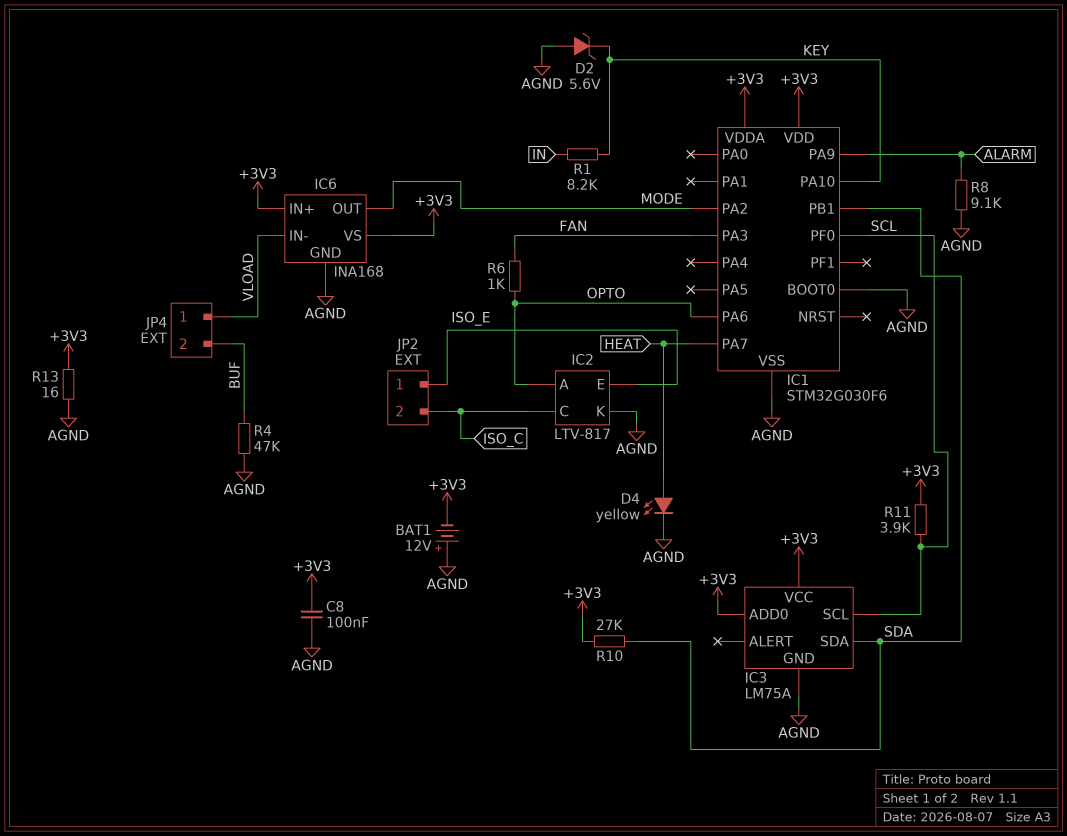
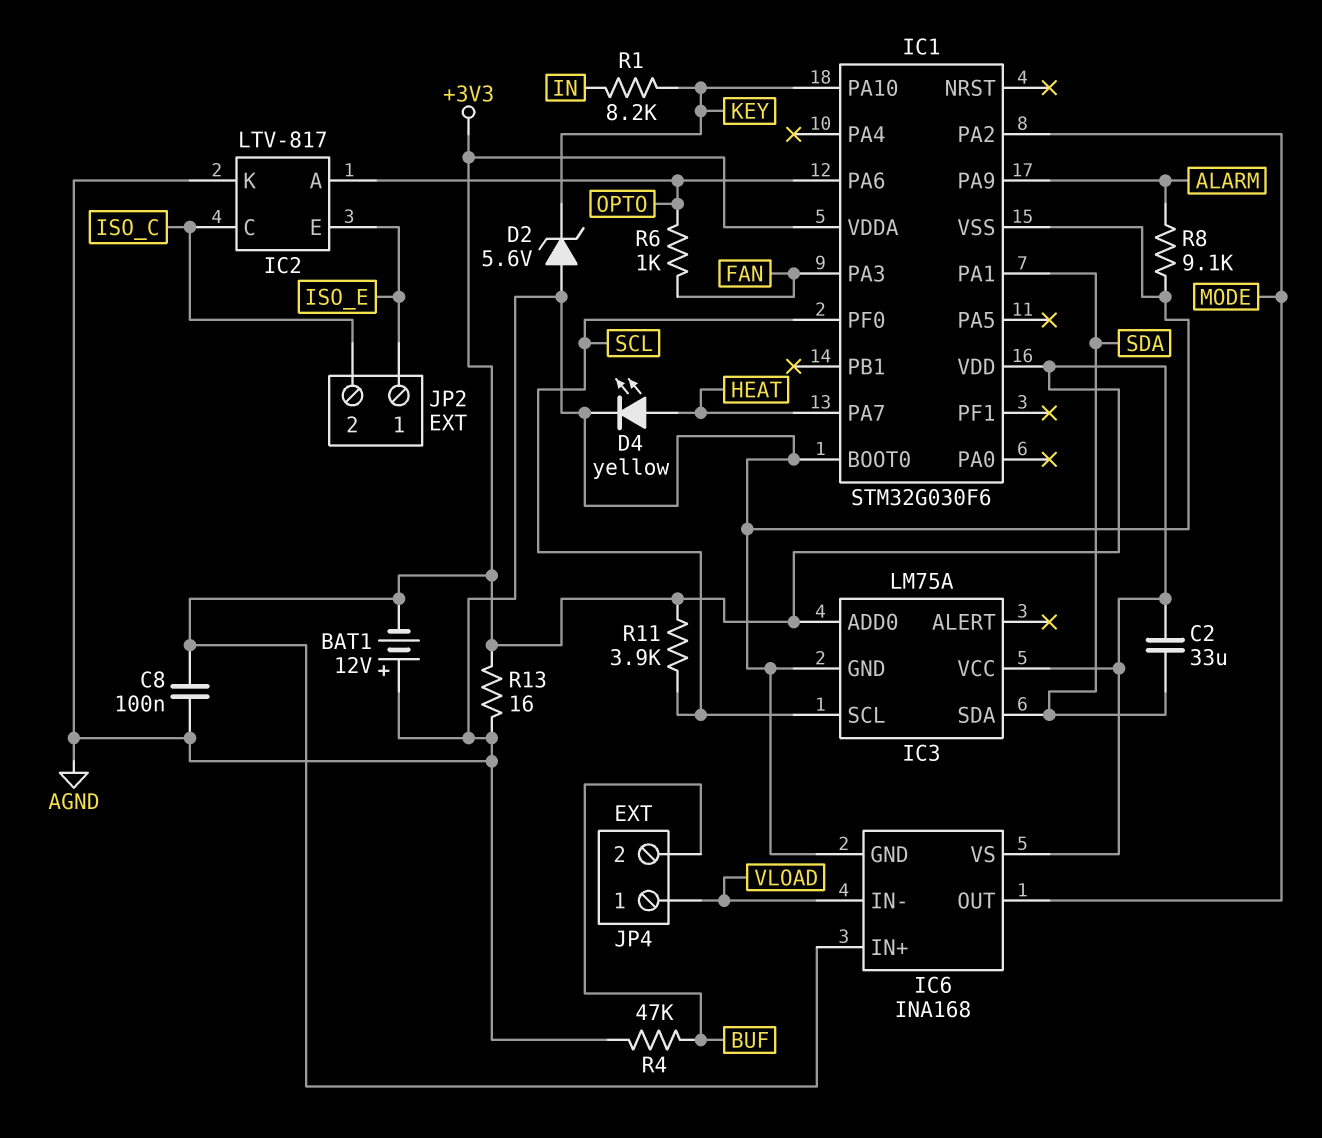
C2: none -> 33uF (+3V3, SDA)
IC1 pin PA1: none -> SDA
IC1 pin PB1: SDA -> none
R10: 27k (+3V3, SDA) -> none

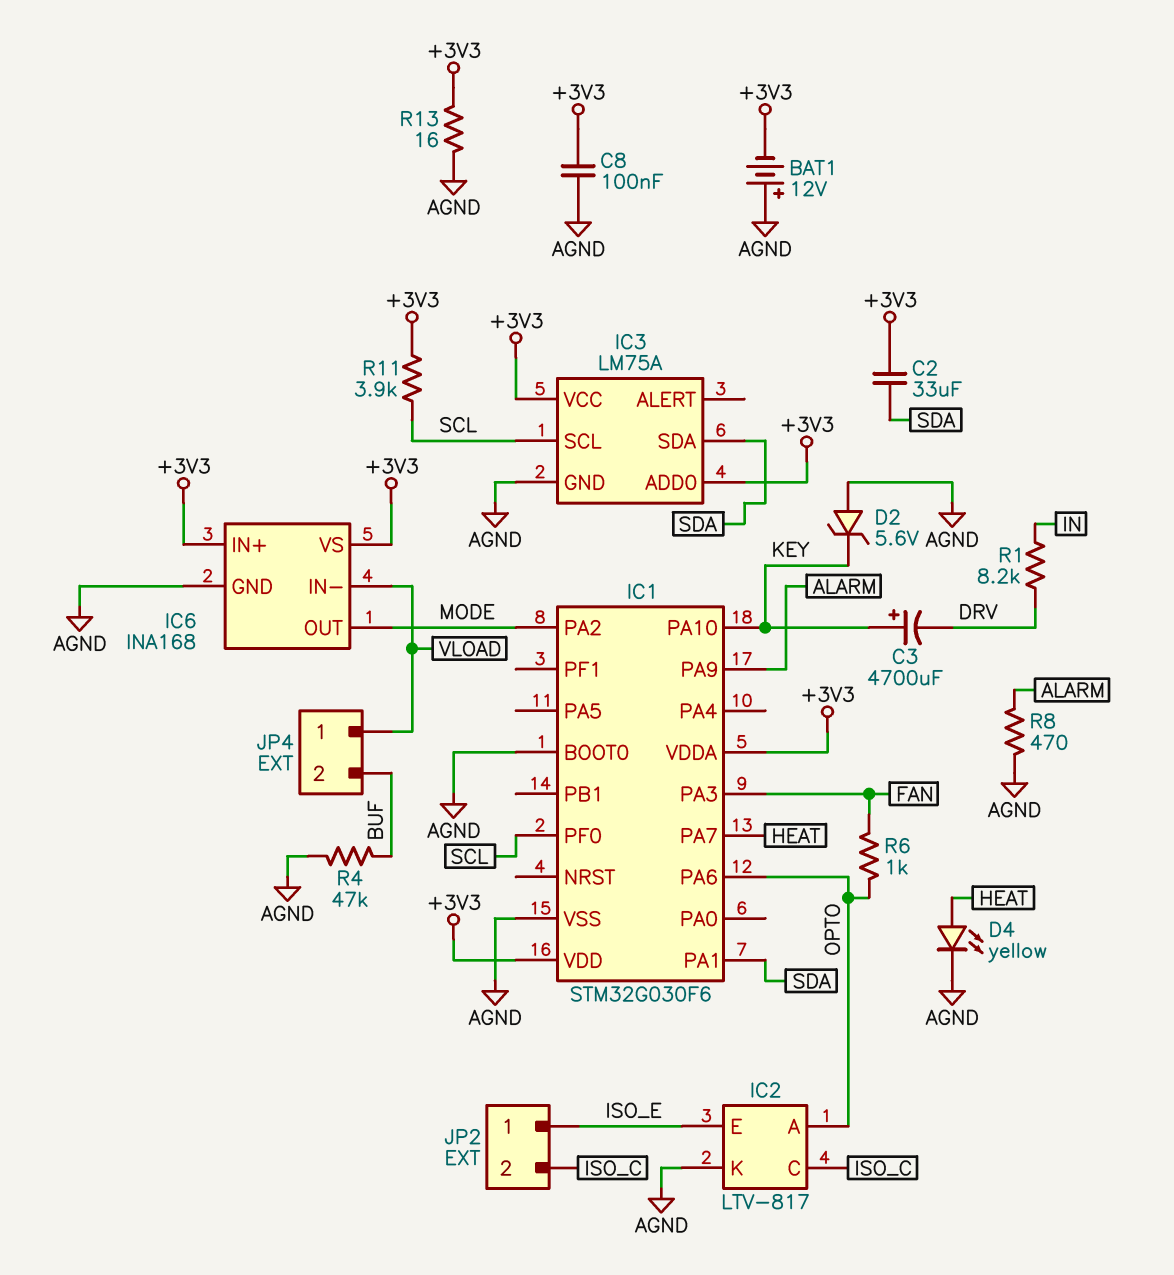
C3: none -> 4700uF (plus KEY, minus DRV)
R1: 8.2k (IN, KEY) -> 8.2k (DRV, IN)
R8: 9.1k (AGND, ALARM) -> 470 (AGND, ALARM)

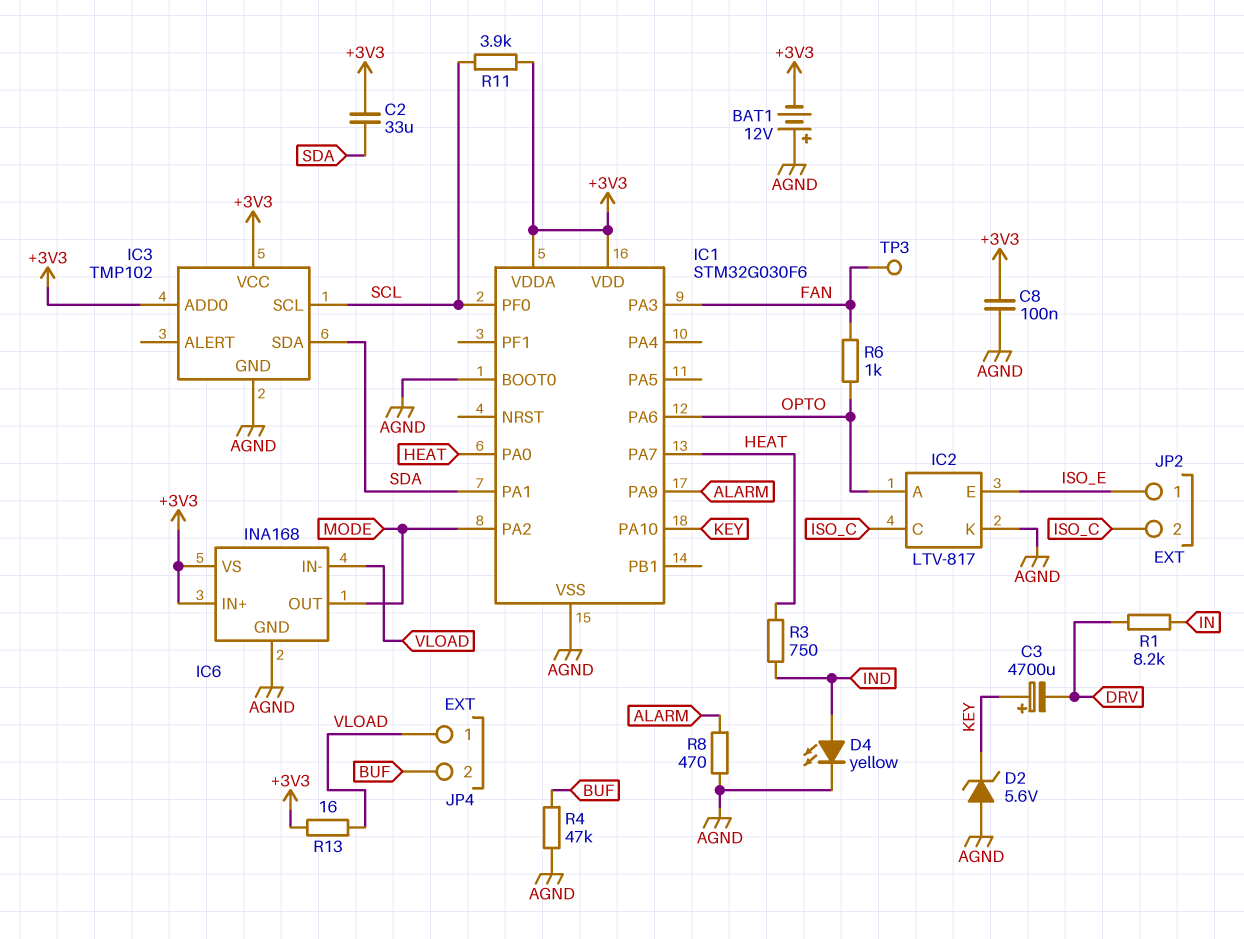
D4: LED yellow (A HEAT, K AGND) -> LED yellow (A IND, K AGND)
IC1 pin PA0: none -> HEAT
IC3: LM75A -> TMP102
R3: none -> 750 (HEAT, IND)
R13: 16 (+3V3, AGND) -> 16 (+3V3, VLOAD)
TP3: none -> test point (FAN)

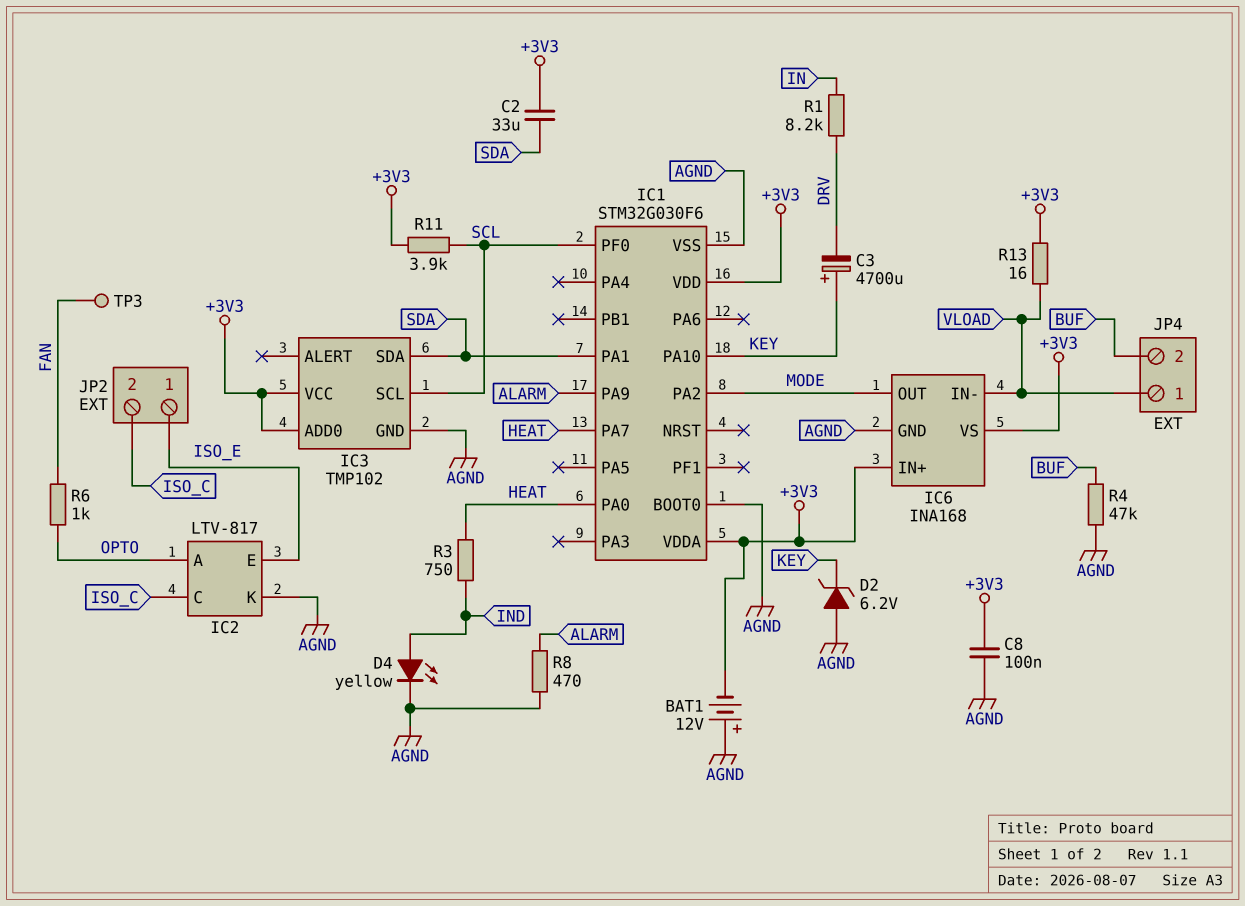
D2: zener 5.6V (A AGND, K KEY) -> zener 6.2V (A AGND, K KEY)
IC1 pin PA3: FAN -> none
IC1 pin PA6: OPTO -> none

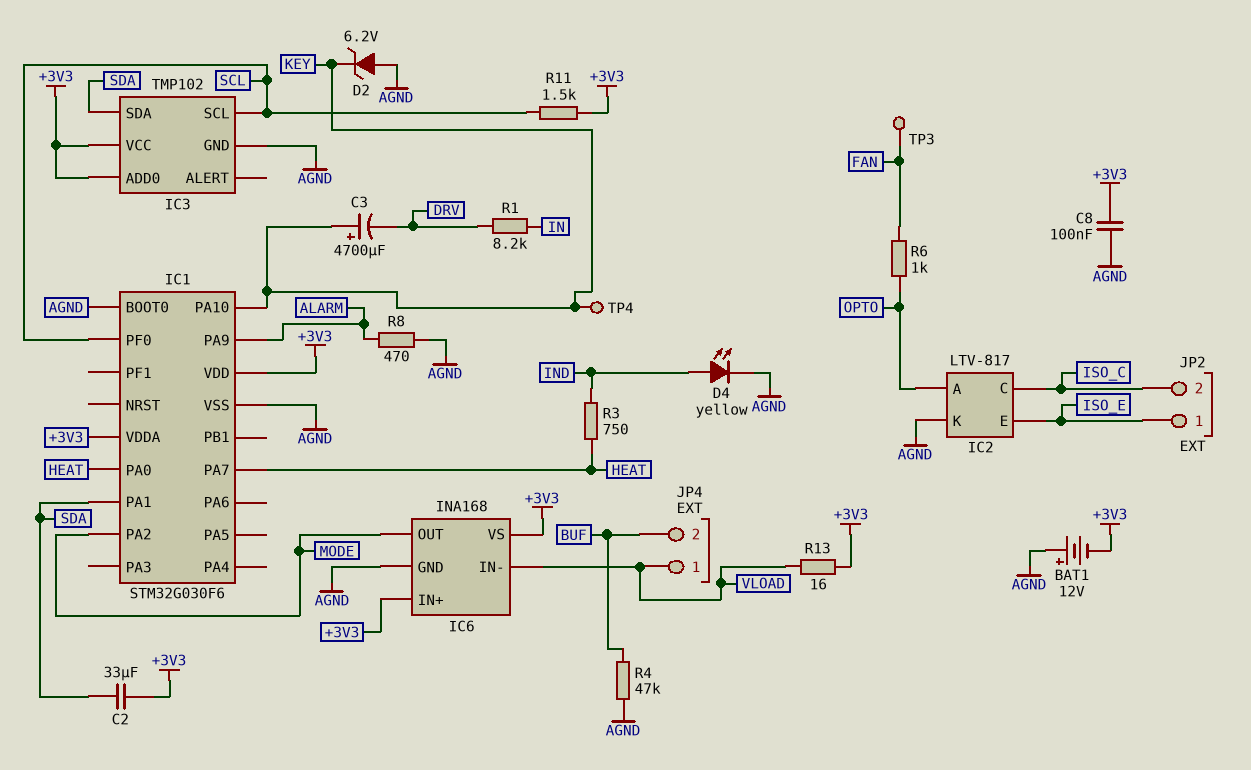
R11: 3.9k (+3V3, SCL) -> 1.5k (+3V3, SCL)
TP4: none -> test point (KEY)

